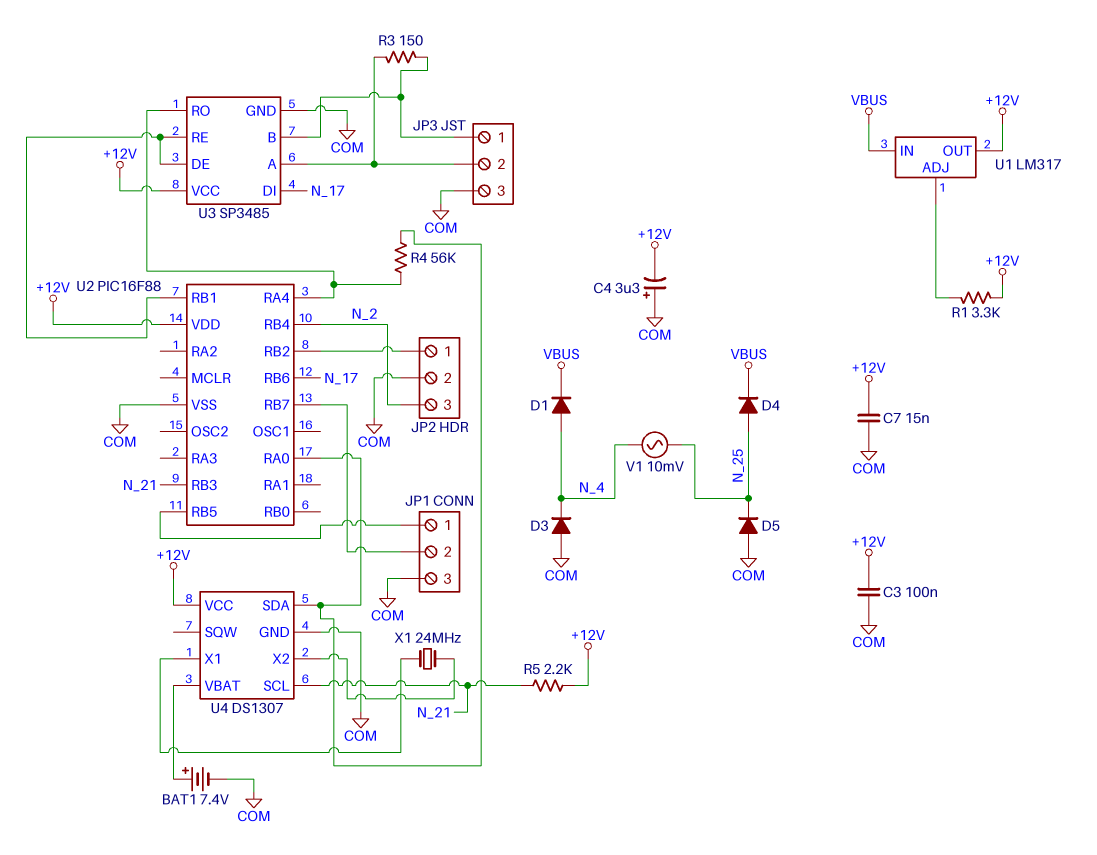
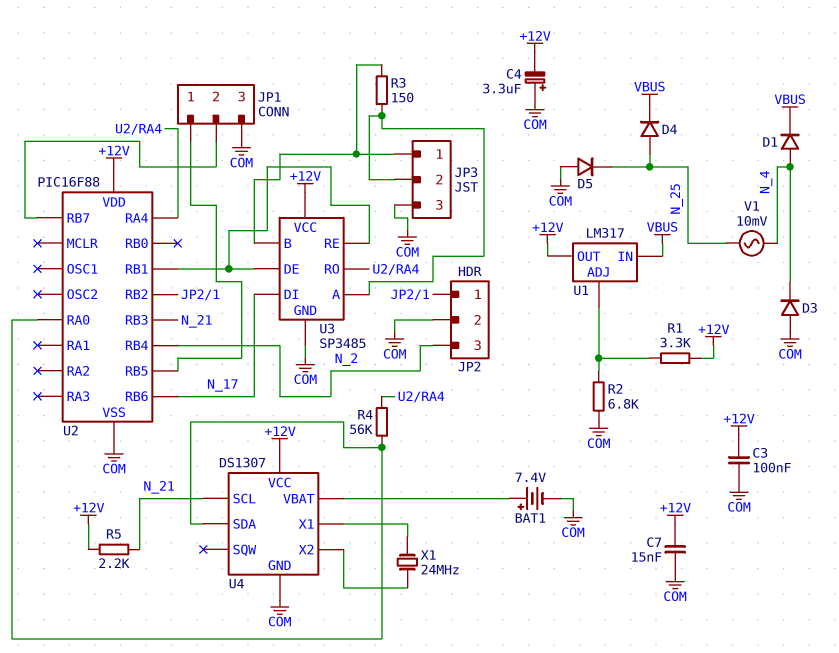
R2: none -> 6.8k (COM, U1/ADJ)

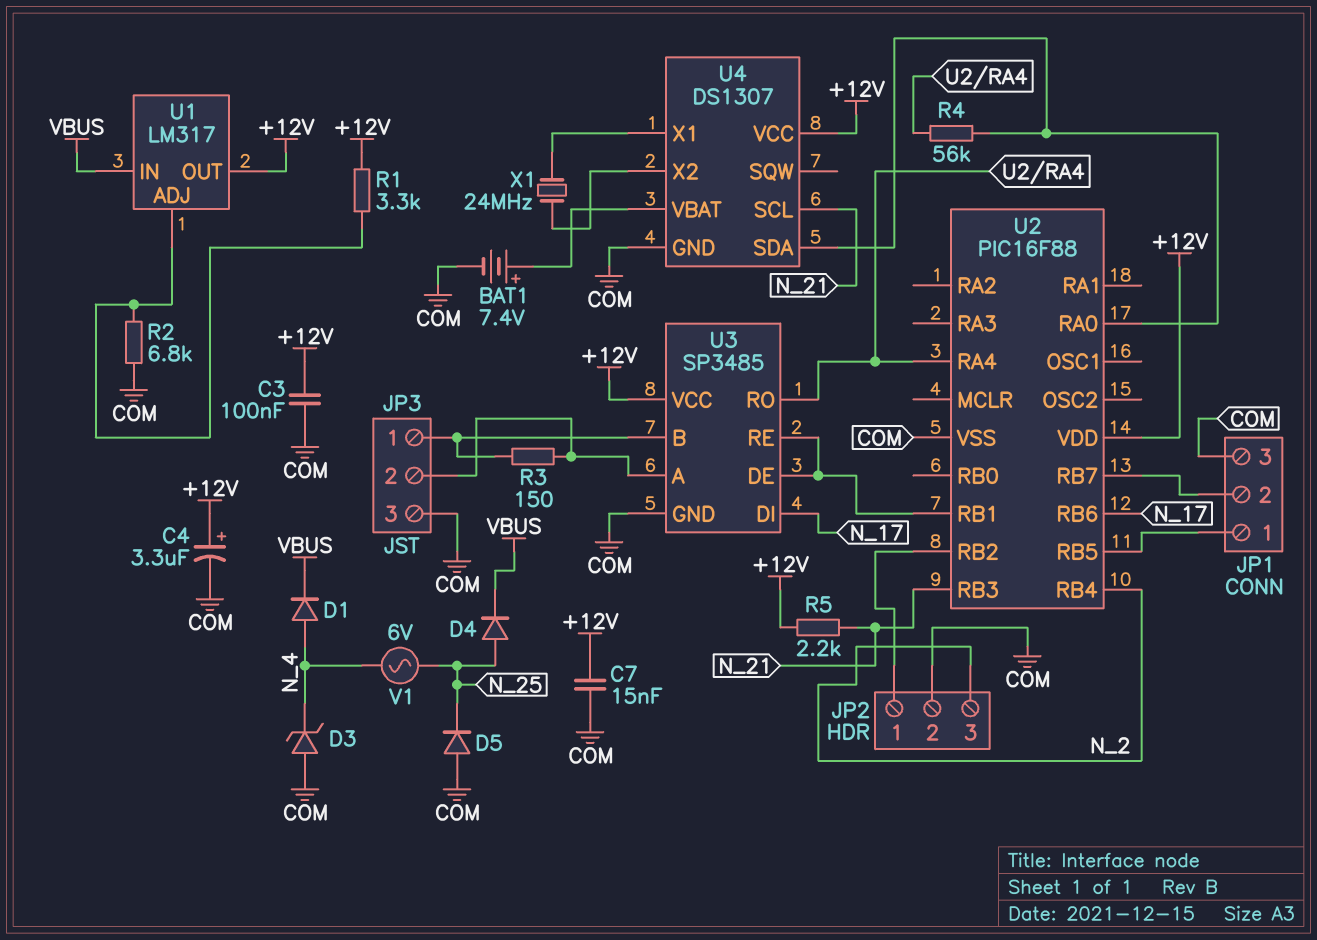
C4: 3.3uF (plus COM, minus +12V) -> 3.3uF (plus +12V, minus COM)
D3: diode (A COM, K N_4) -> zener (A COM, K N_4)
V1: AC 10mV (N_4, N_25) -> AC 6V (N_4, N_25)

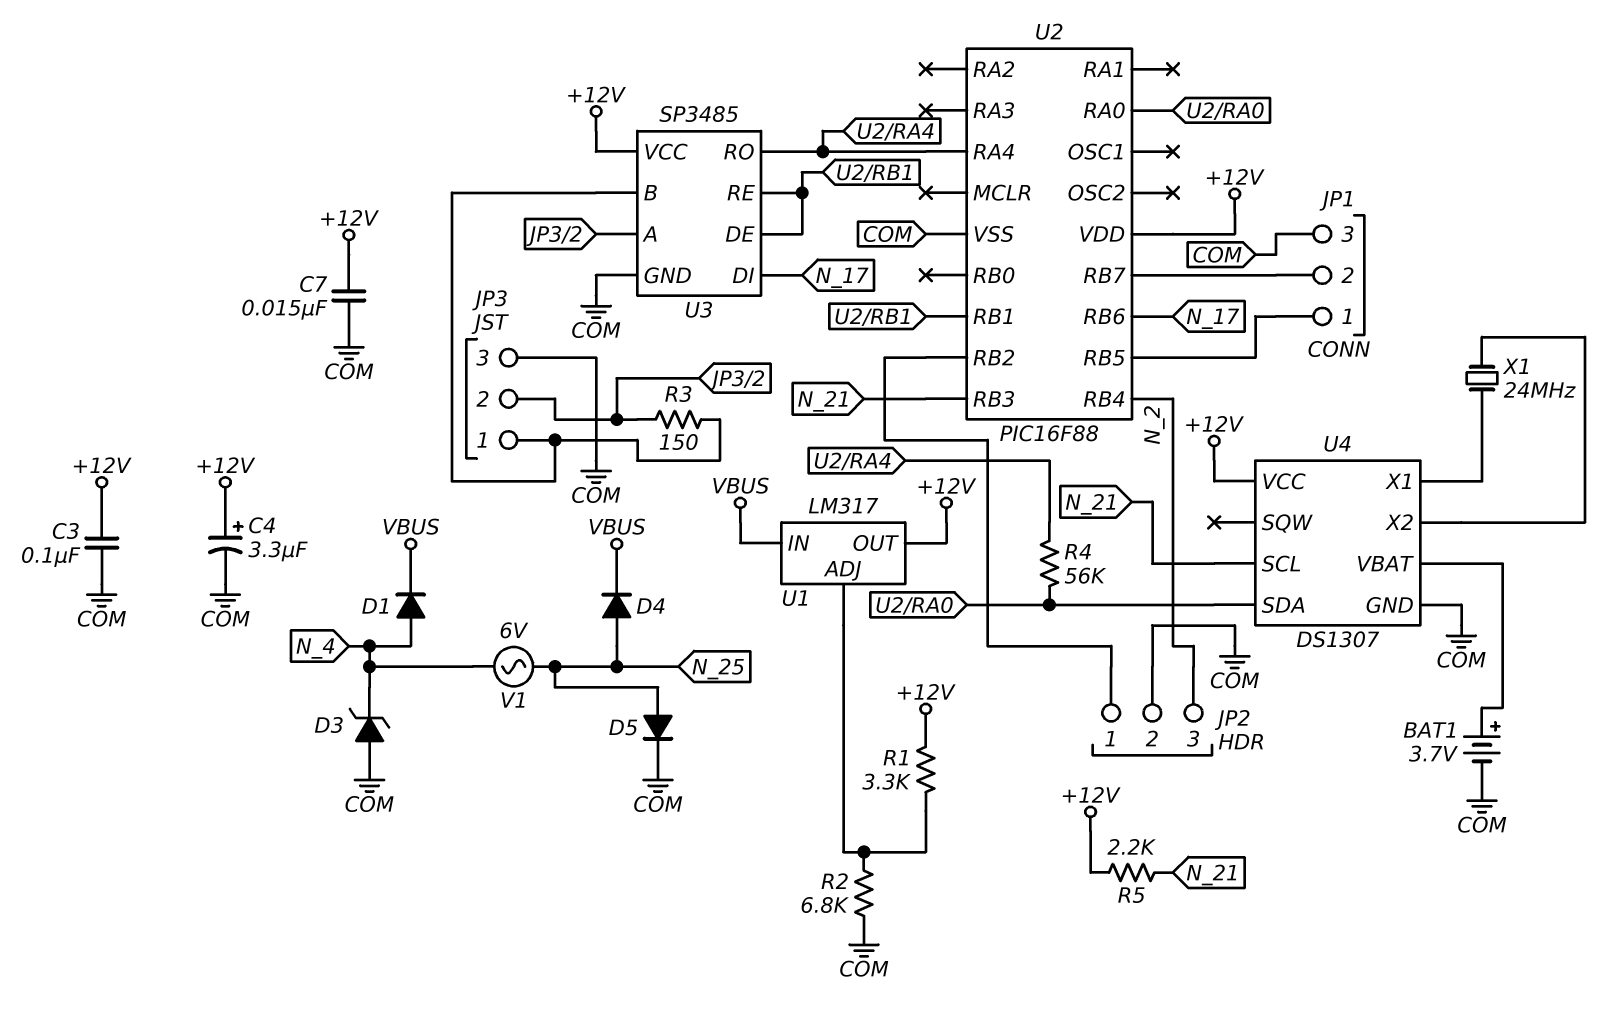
BAT1: 7.4V (plus U4/VBAT, minus COM) -> 3.7V (plus U4/VBAT, minus COM)
D5: diode (A COM, K N_25) -> diode (A N_25, K COM)

